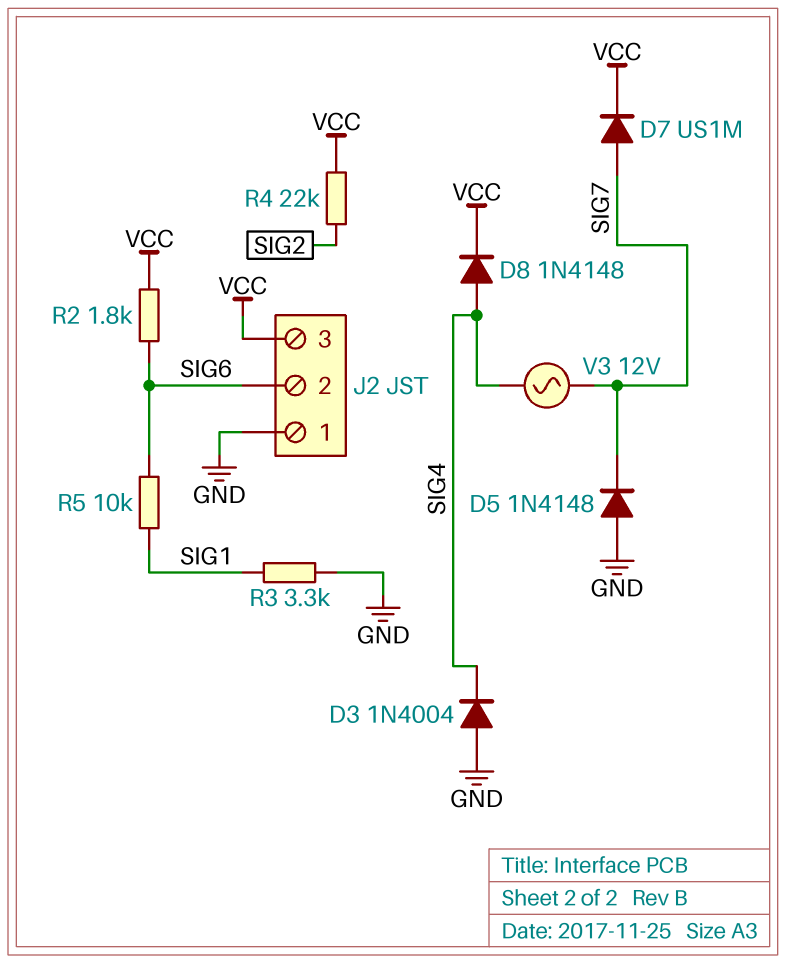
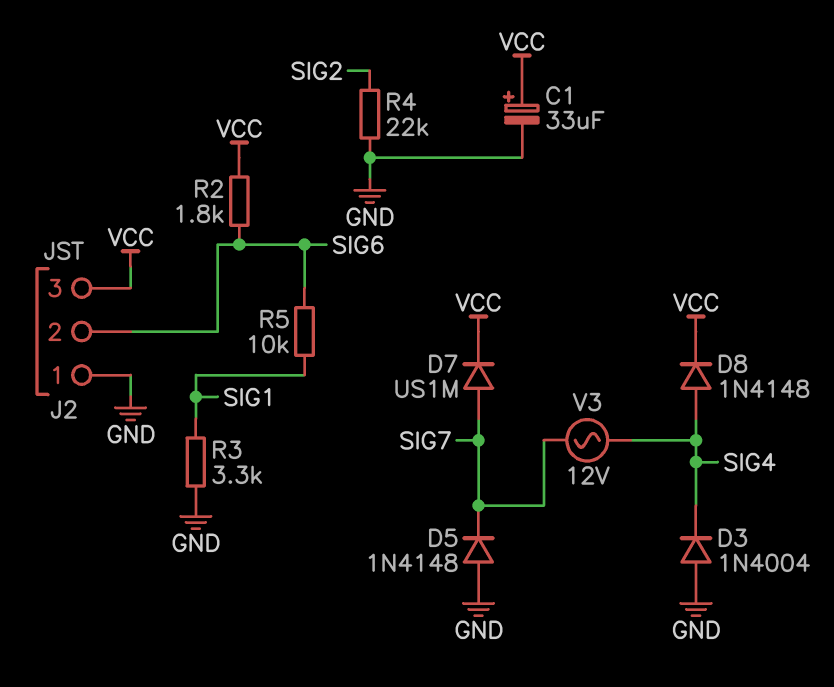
C1: none -> 33uF (plus VCC, minus GND)
R4: 22k (SIG2, VCC) -> 22k (GND, SIG2)

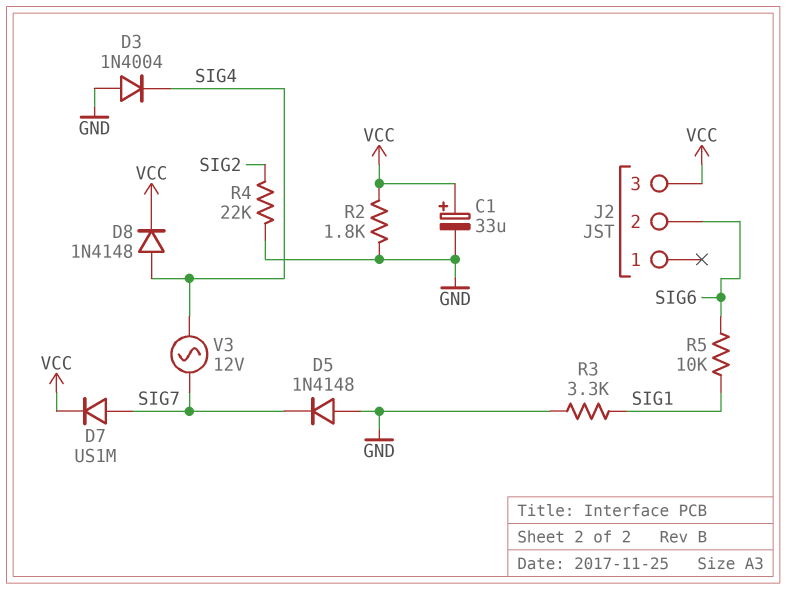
J2 pin 1: GND -> none
R2: 1.8k (SIG6, VCC) -> 1.8k (GND, VCC)

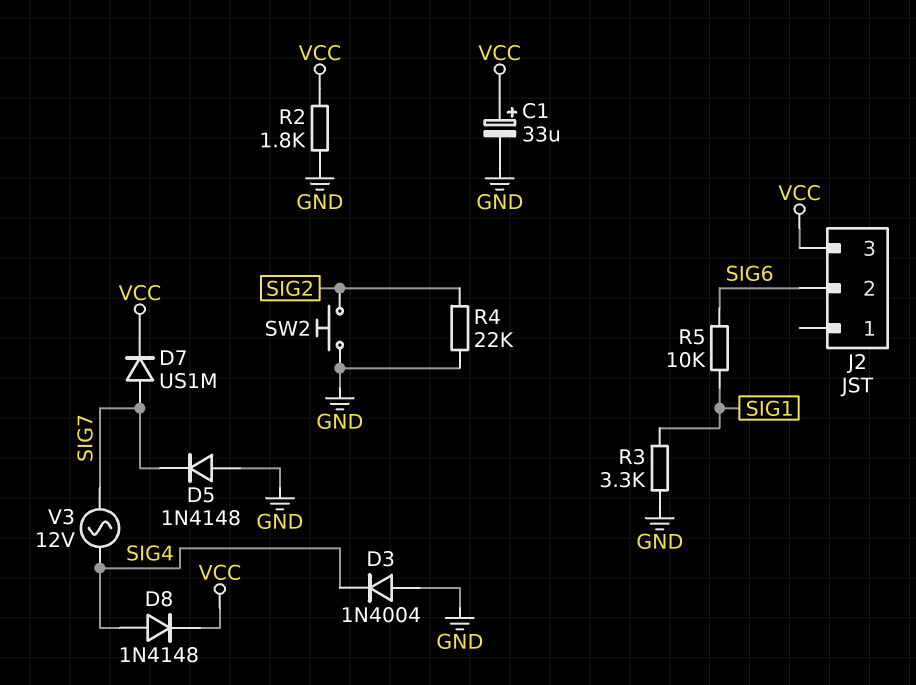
SW2: none -> button (GND, SIG2)

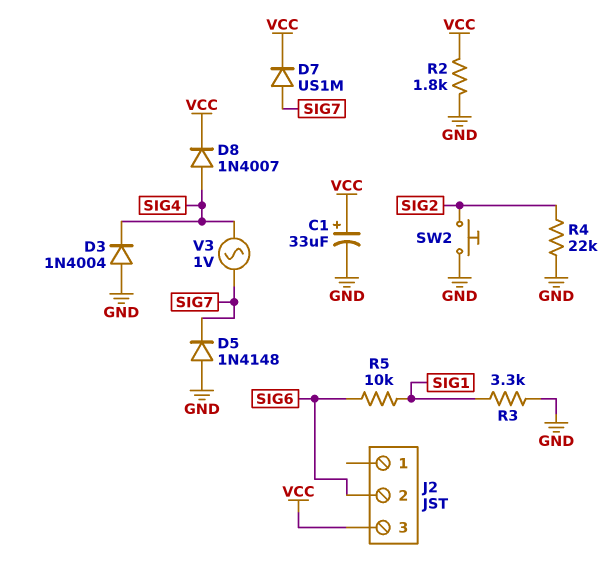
D8: diode 1N4148 (A SIG4, K VCC) -> diode 1N4007 (A SIG4, K VCC)
V3: AC 12V (SIG4, SIG7) -> AC 1V (SIG4, SIG7)

